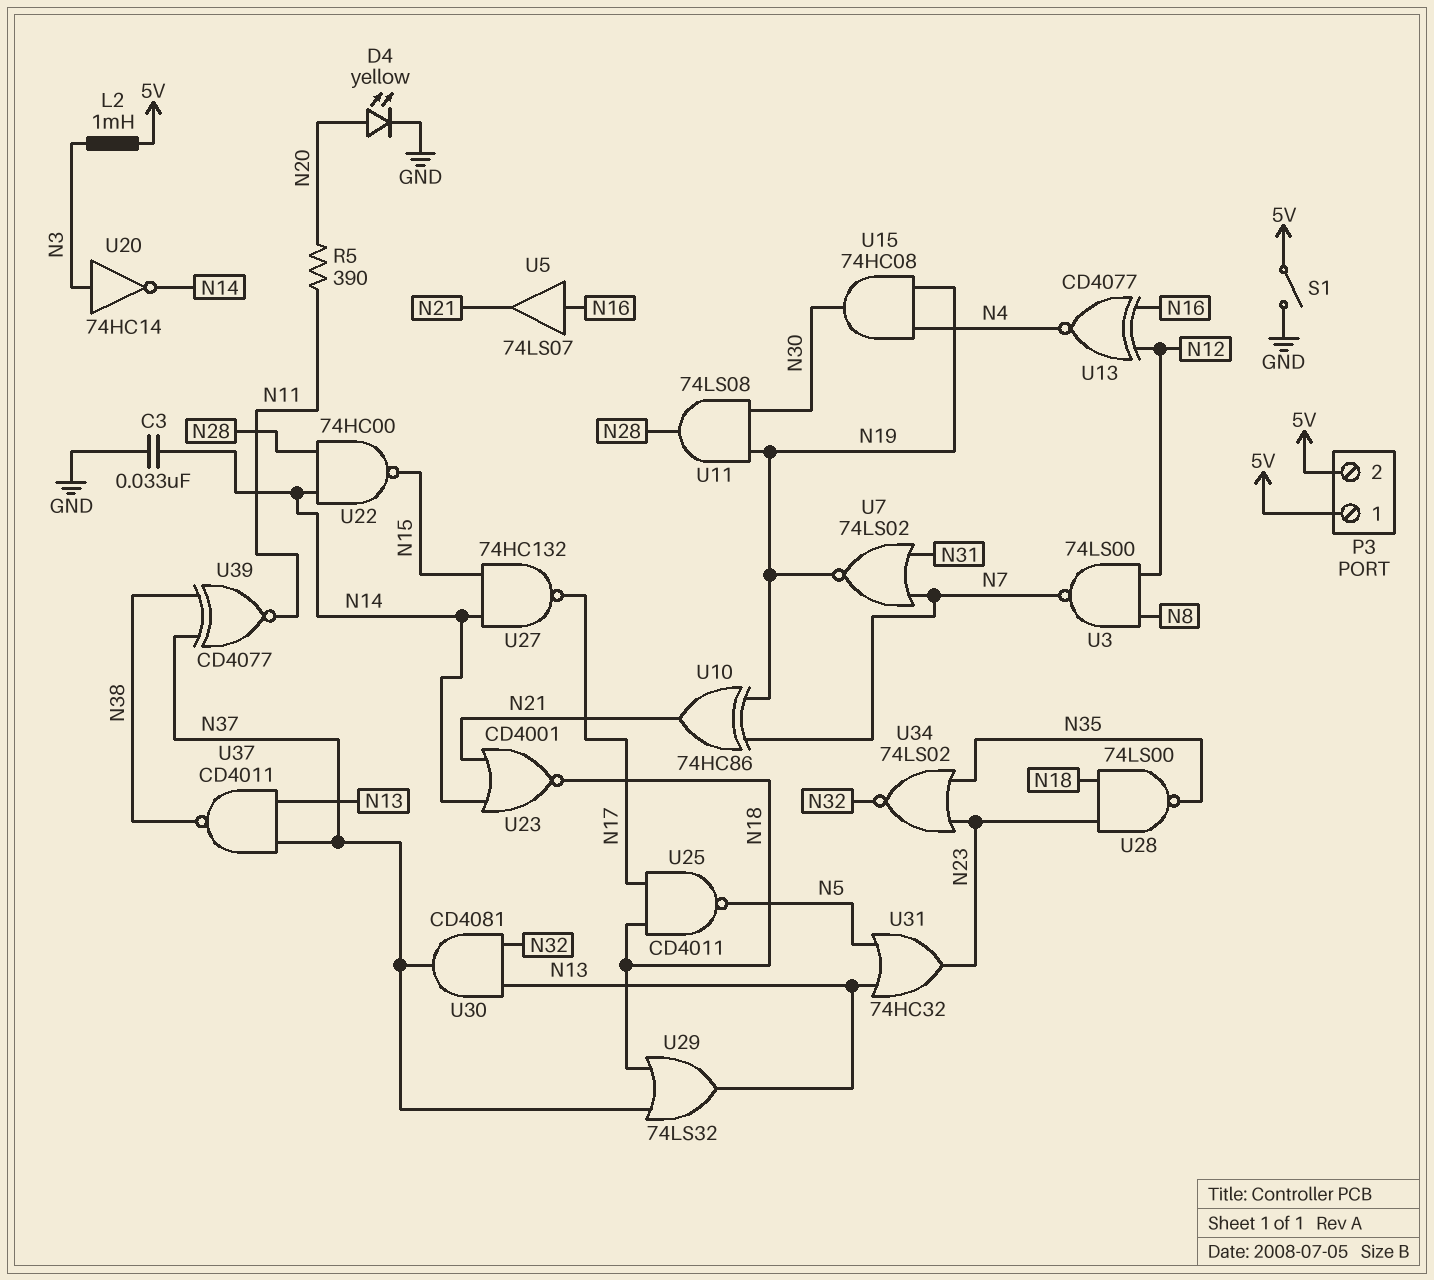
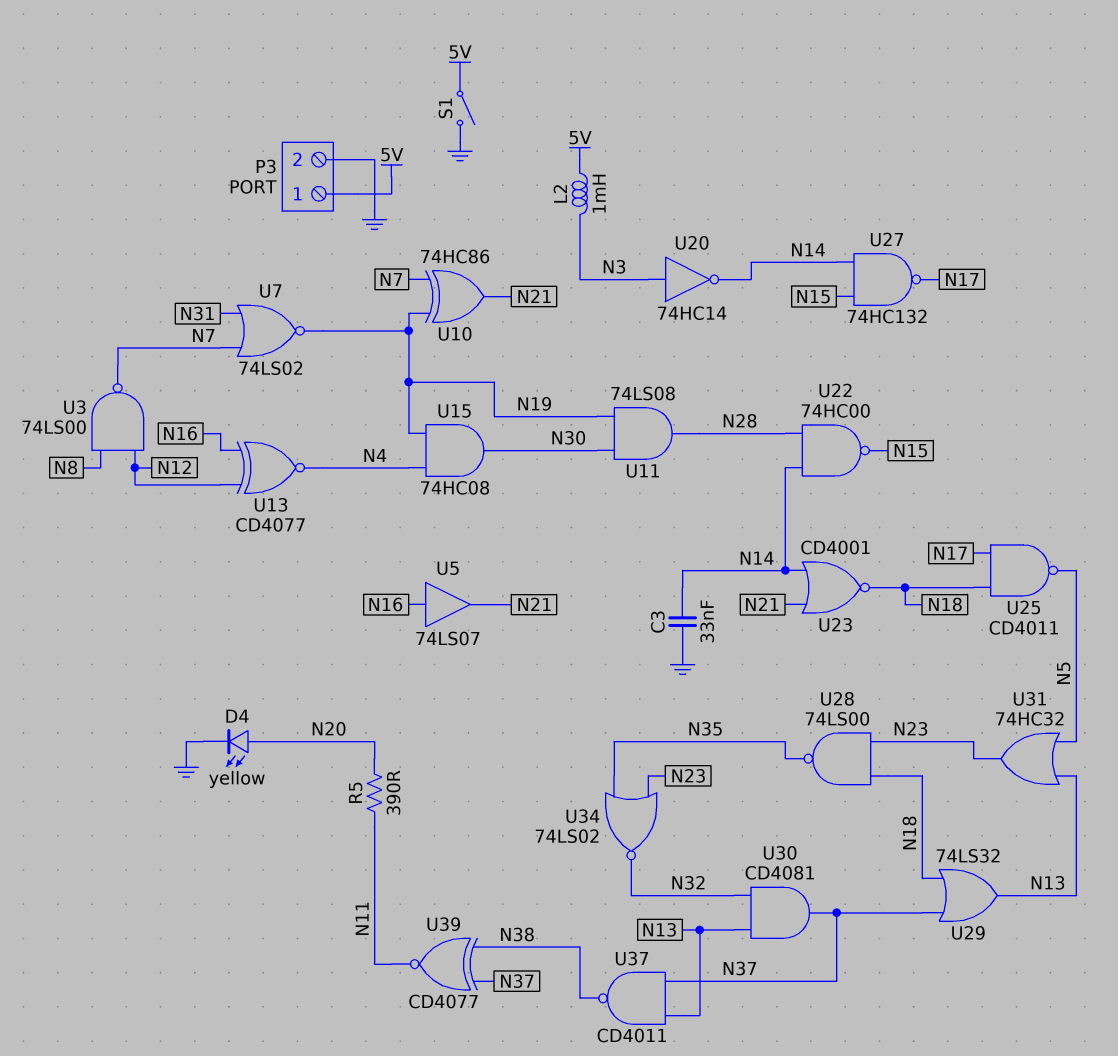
P3 pin 2: 5V -> GND

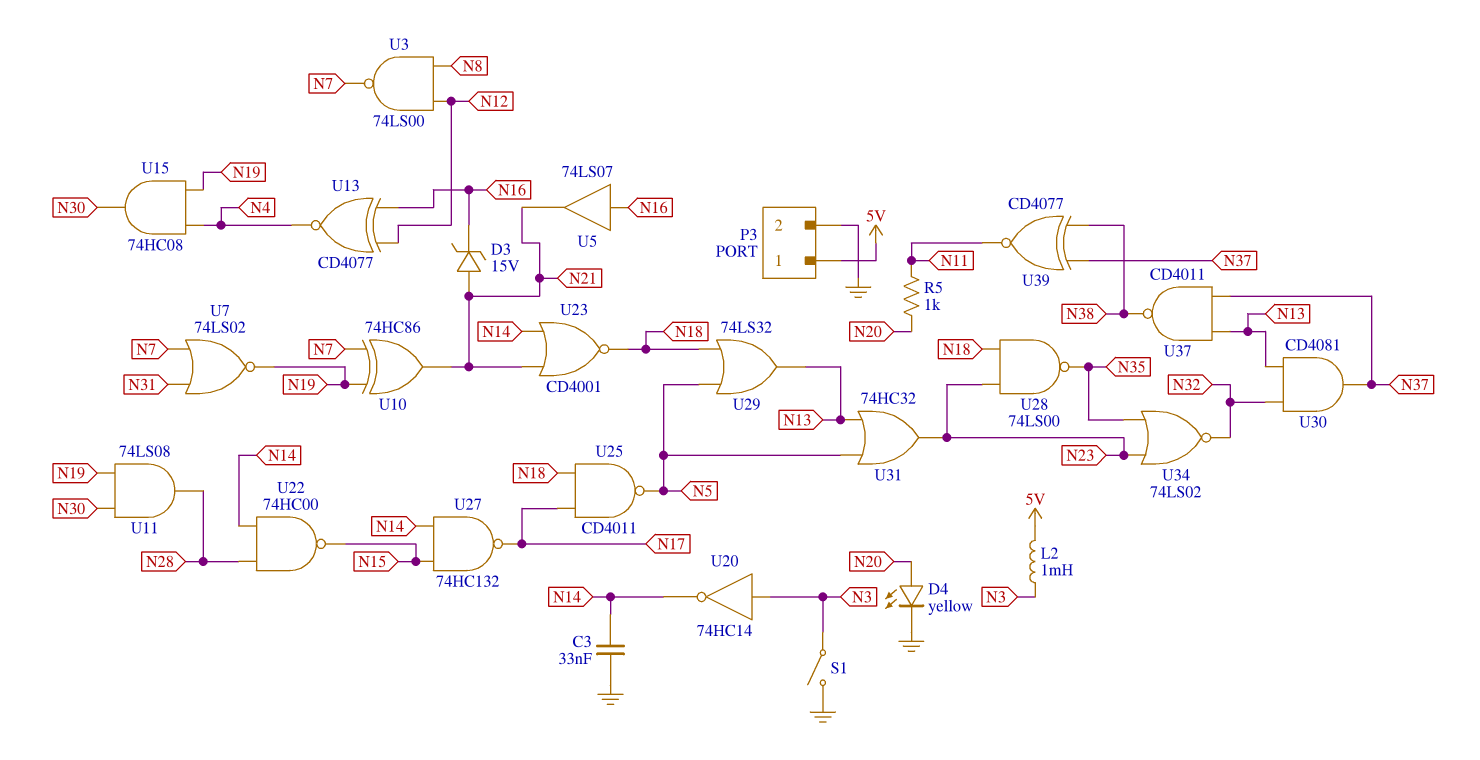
D3: none -> zener 15V (A N21, K N16)
R5: 390 (N11, N20) -> 1k (N11, N20)
S1: switch (5V, GND) -> switch (GND, N3)
U29: OR 74LS32 (in N18, in N37, out N13) -> OR 74LS32 (in N5, in N18, out N13)

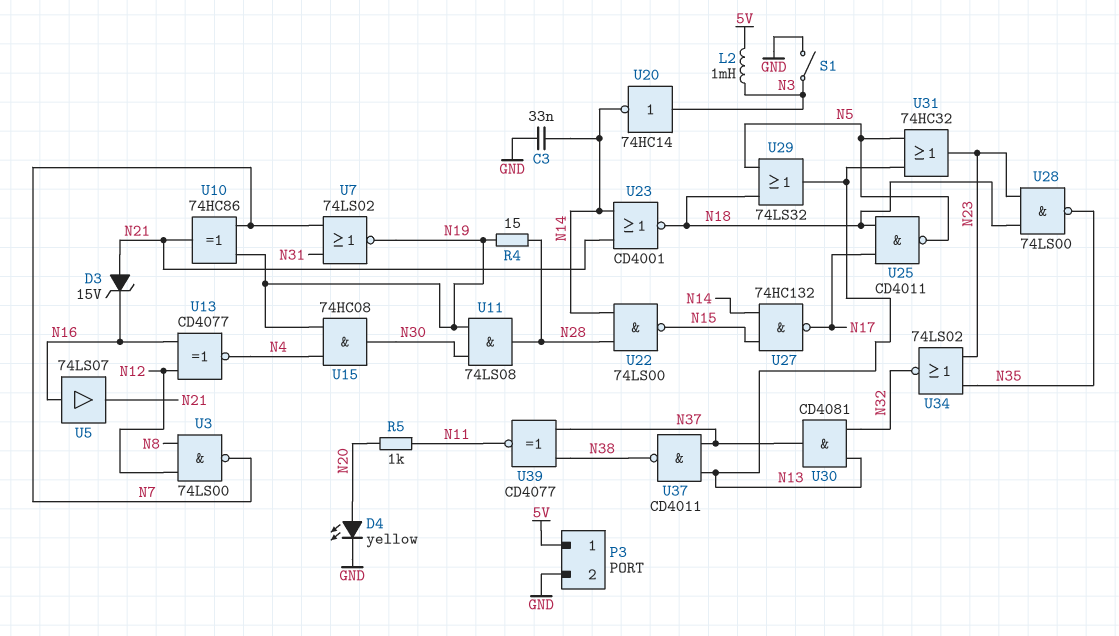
R4: none -> 15 (N19, N28)
U22: NAND 74HC00 (in N14, in N28, out N15) -> NAND 74LS00 (in N14, in N28, out N15)

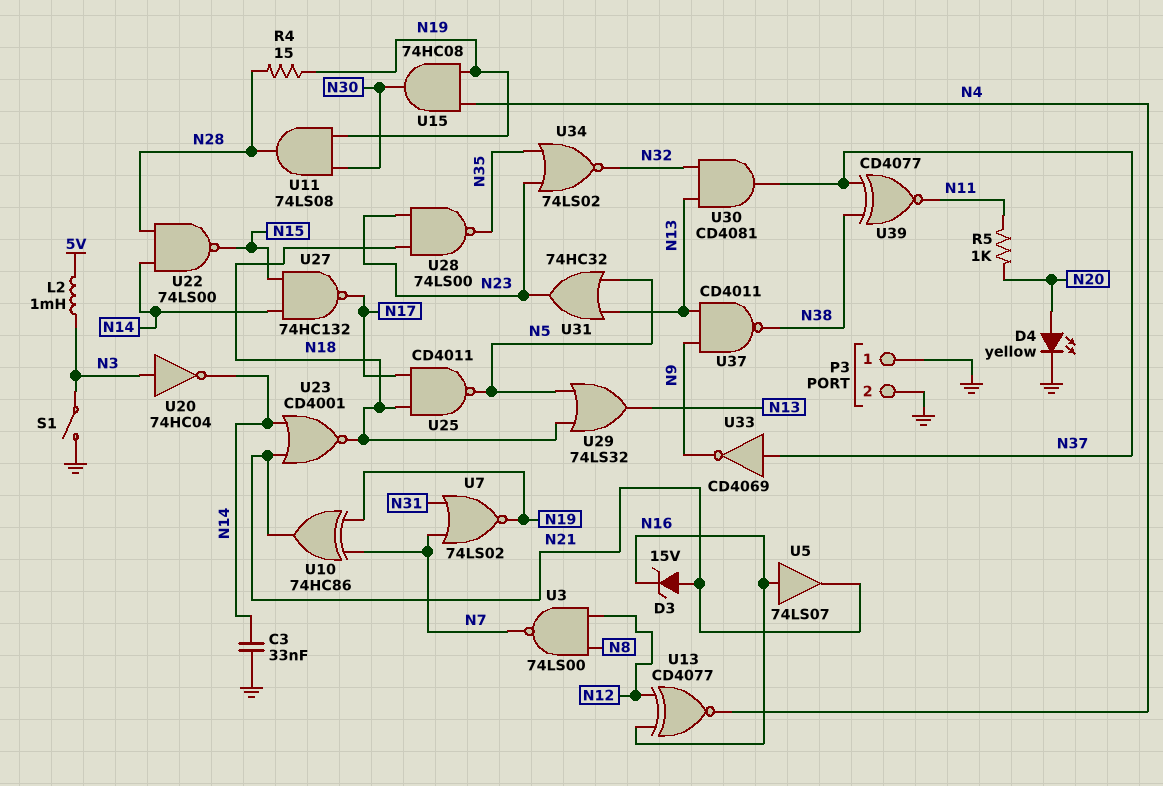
P3 pin 1: 5V -> GND
U20: NOT 74HC14 (in N3, out N14) -> NOT 74HC04 (in N3, out N14)
U33: none -> NOT CD4069 (in N37, out N9)
U37: NAND CD4011 (in N13, in N37, out N38) -> NAND CD4011 (in N9, in N13, out N38)

